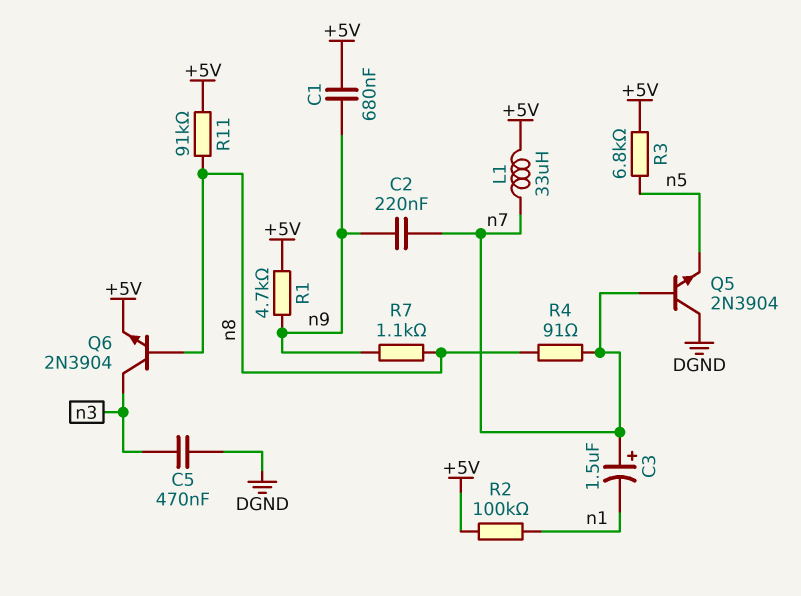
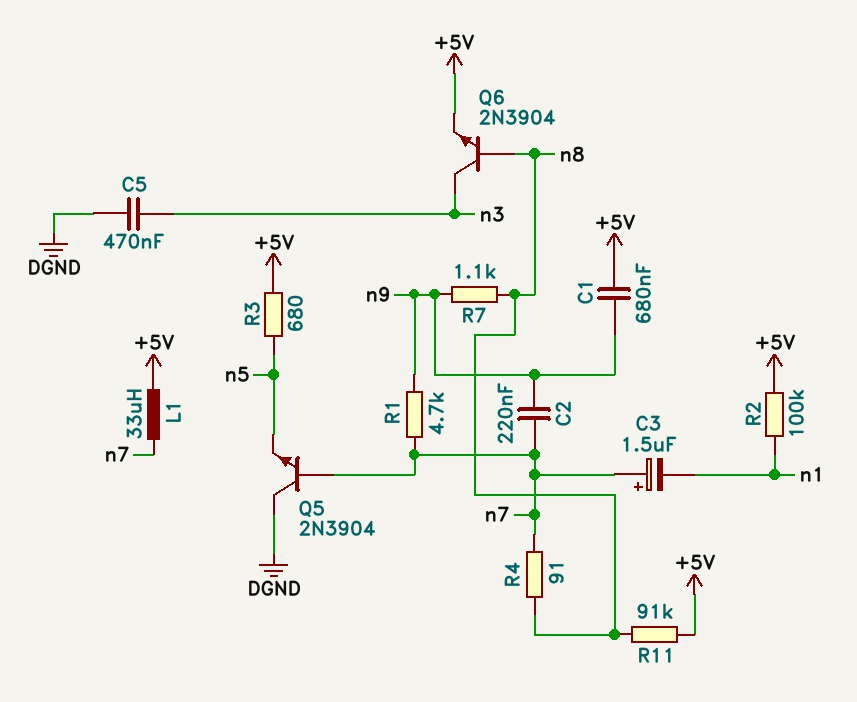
R1: 4.7k (+5V, n9) -> 4.7k (n7, n9)
R3: 6.8k (+5V, n5) -> 680 (+5V, n5)

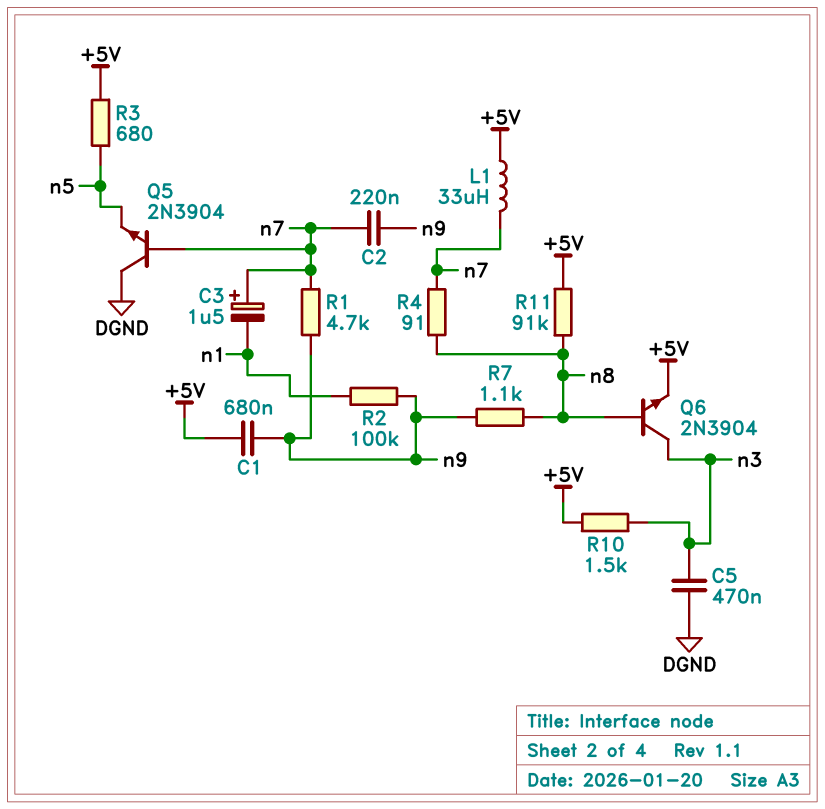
R2: 100k (+5V, n1) -> 100k (n1, n9)
R10: none -> 1.5k (+5V, n3)

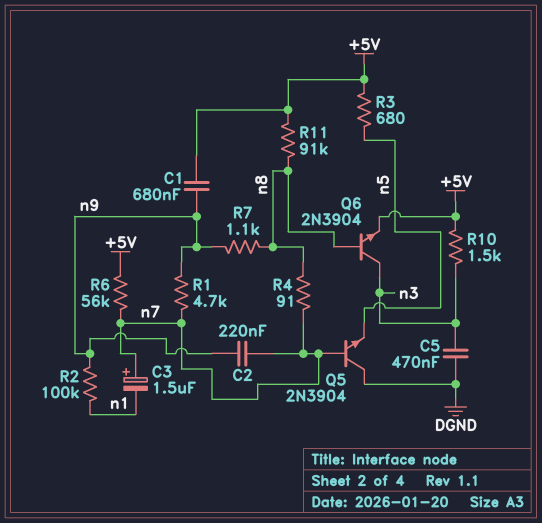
L1: 33uH (+5V, n7) -> none
R6: none -> 56k (+5V, n7)

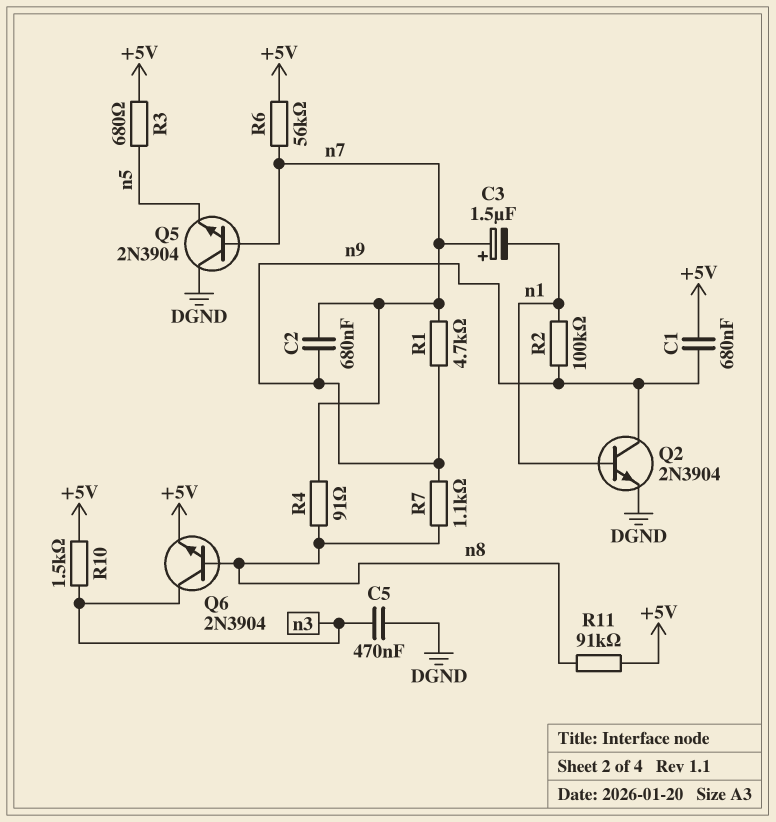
C2: 220nF (n7, n9) -> 680nF (n7, n9)
Q2: none -> NPN 2N3904 (B n1, C n9, E DGND)

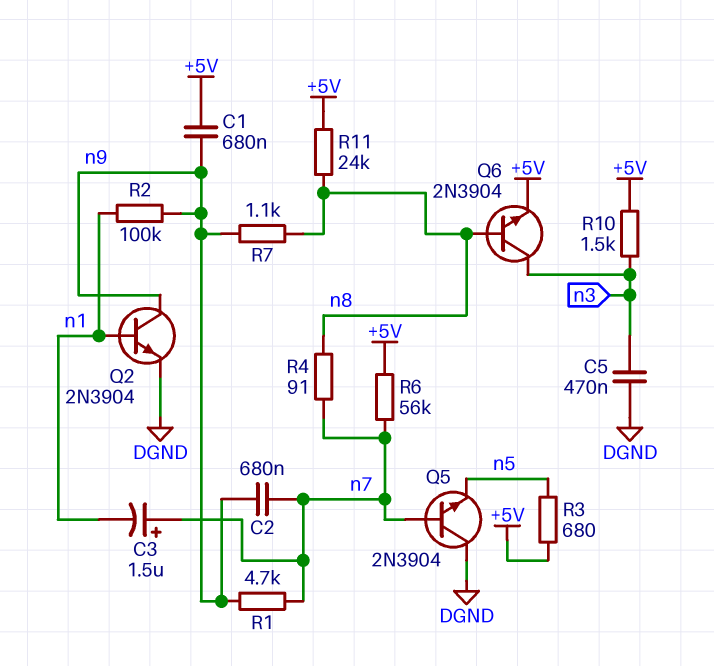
R11: 91k (+5V, n8) -> 24k (+5V, n8)

